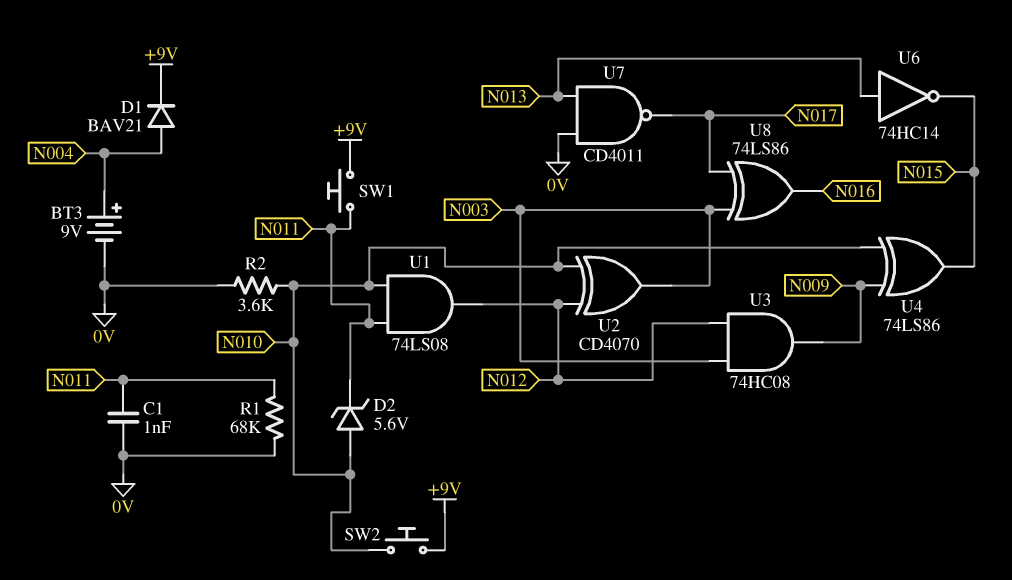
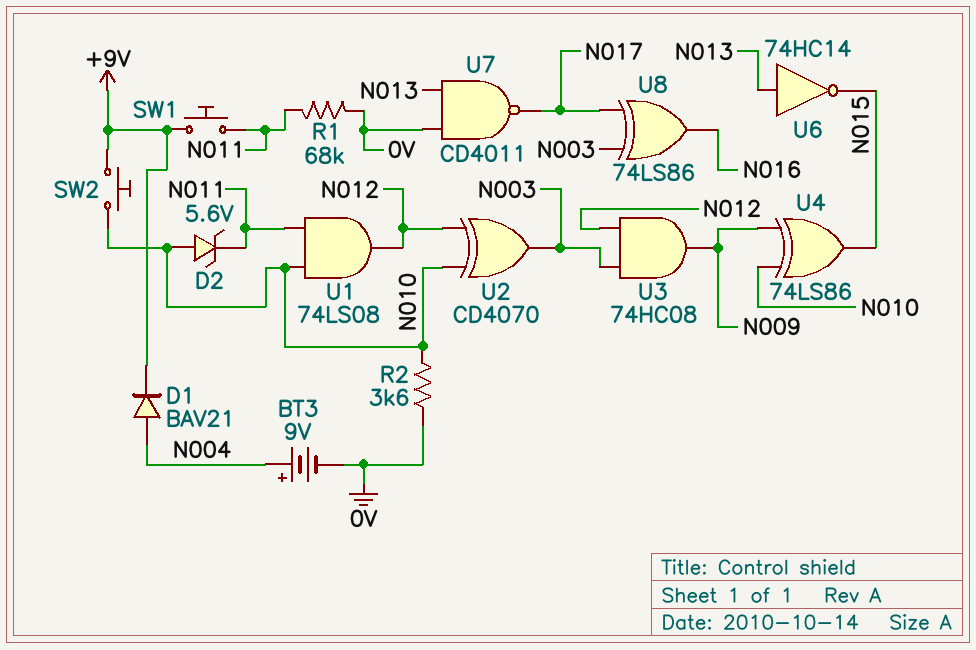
C1: 1nF (0V, N011) -> none

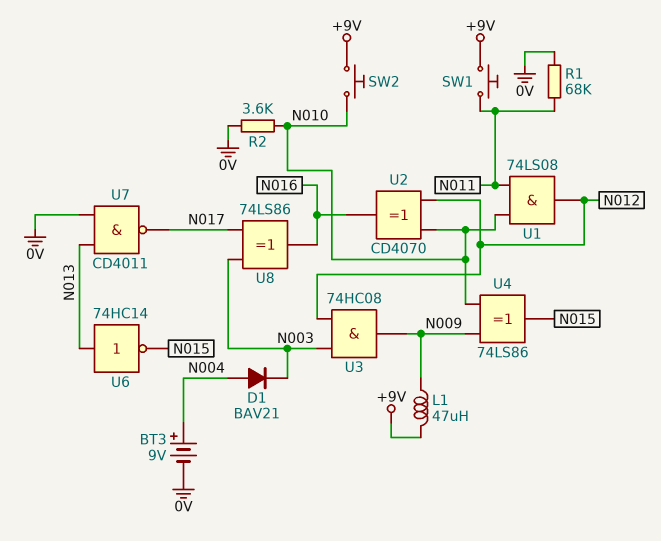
D1: diode BAV21 (A N004, K +9V) -> diode BAV21 (A N004, K N003)
D2: zener 5.6V (A N010, K N011) -> none
L1: none -> 47uH (+9V, N009)
U2: XOR CD4070 (in N010, in N012, out N003) -> XOR CD4070 (in N010, in N012, out N016)

